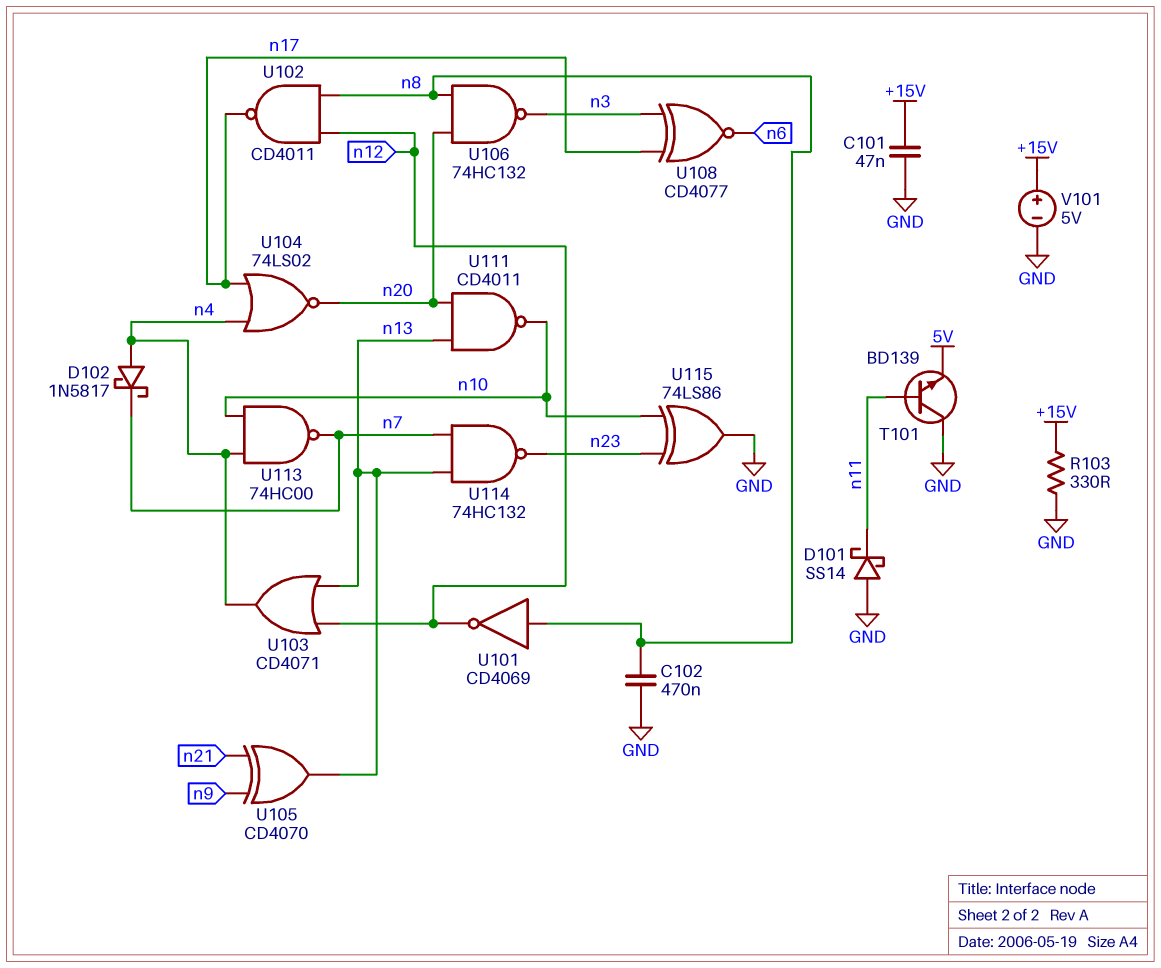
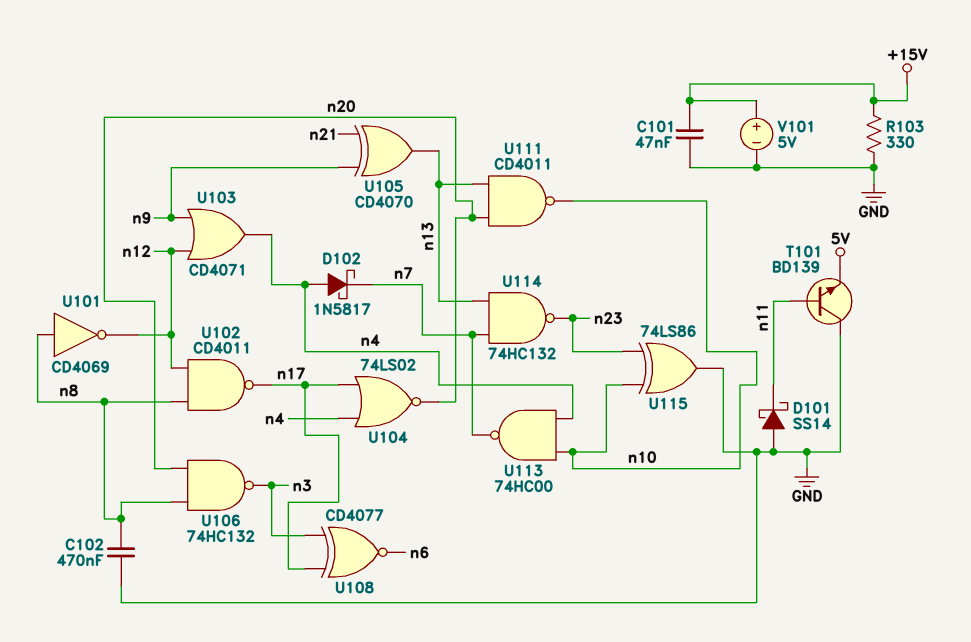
U103: OR CD4071 (in n12, in n13, out n4) -> OR CD4071 (in n9, in n12, out n4)

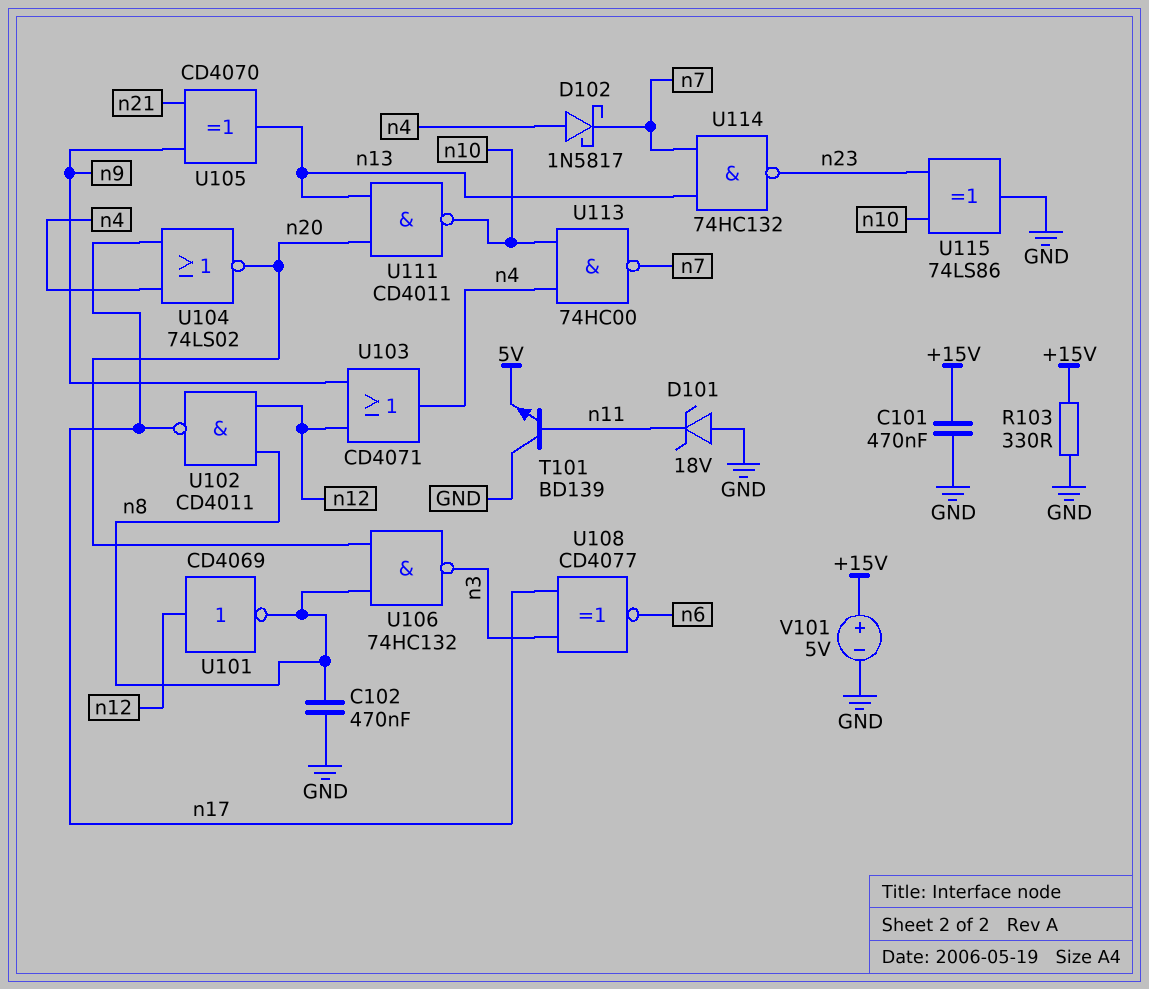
C101: 47nF (+15V, GND) -> 470nF (+15V, GND)
D101: schottky SS14 (A GND, K n11) -> zener 18V (A GND, K n11)
U101: NOT CD4069 (in n8, out n12) -> NOT CD4069 (in n12, out n8)

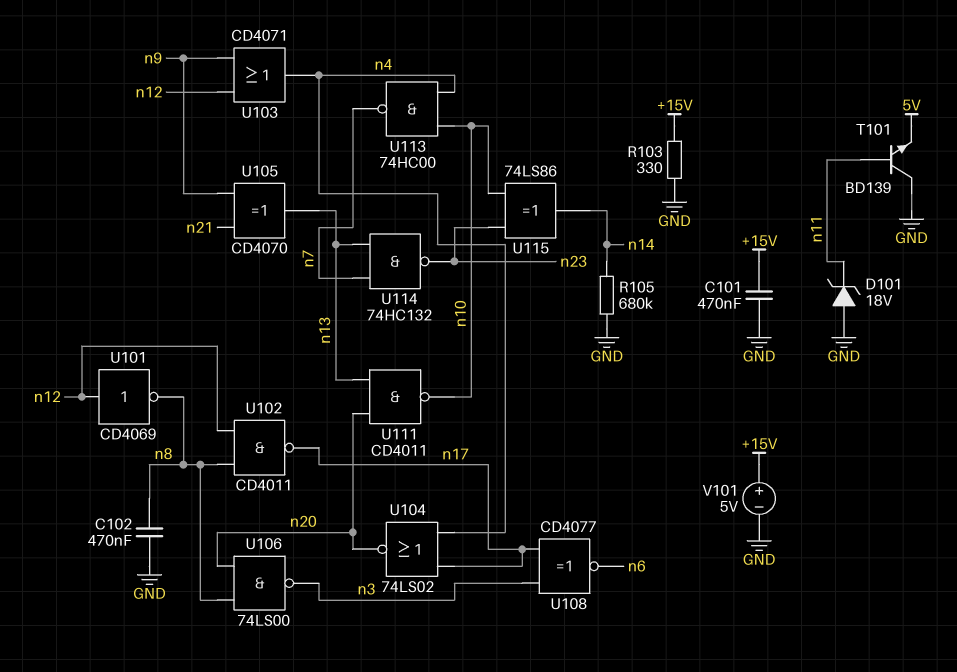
D102: schottky 1N5817 (A n4, K n7) -> none
R105: none -> 680k (GND, n14)
U106: NAND 74HC132 (in n8, in n20, out n3) -> NAND 74LS00 (in n8, in n20, out n3)
U115: XOR 74LS86 (in n10, in n23, out GND) -> XOR 74LS86 (in n10, in n23, out n14)

